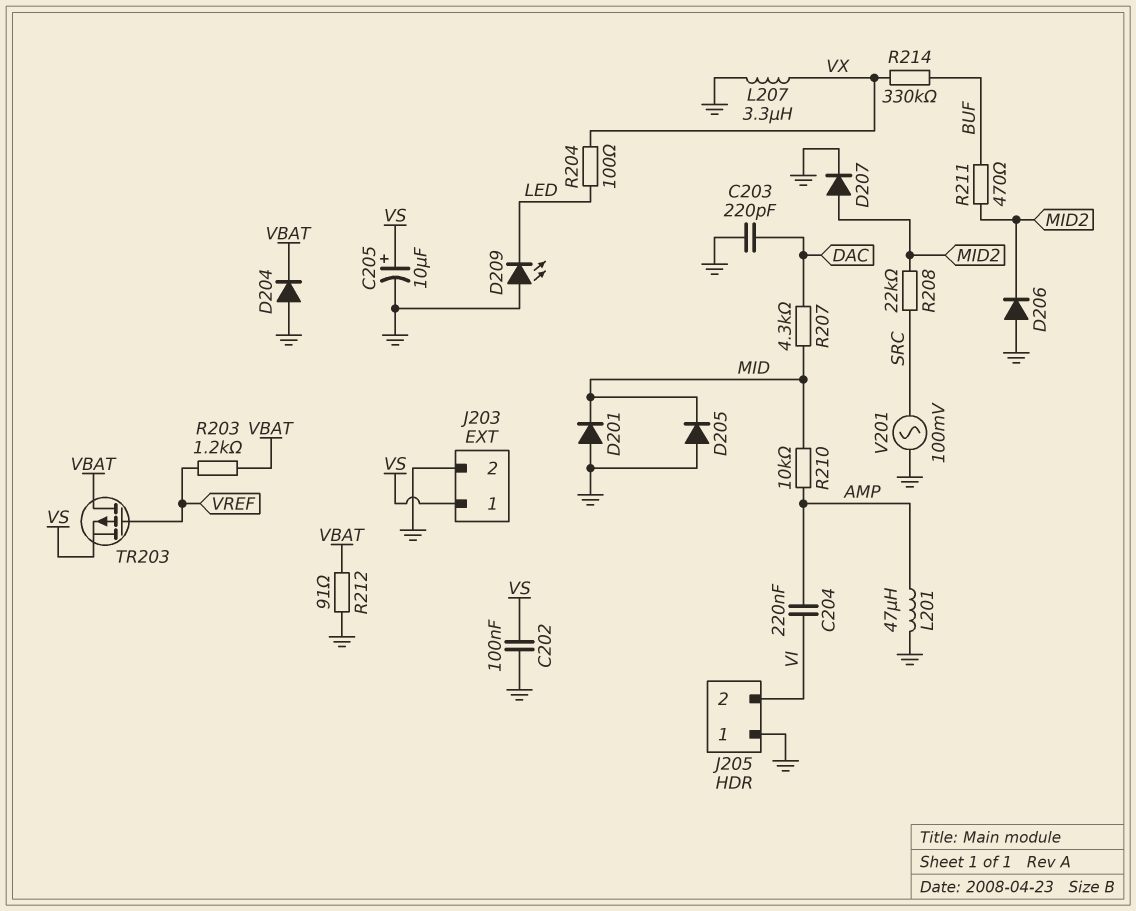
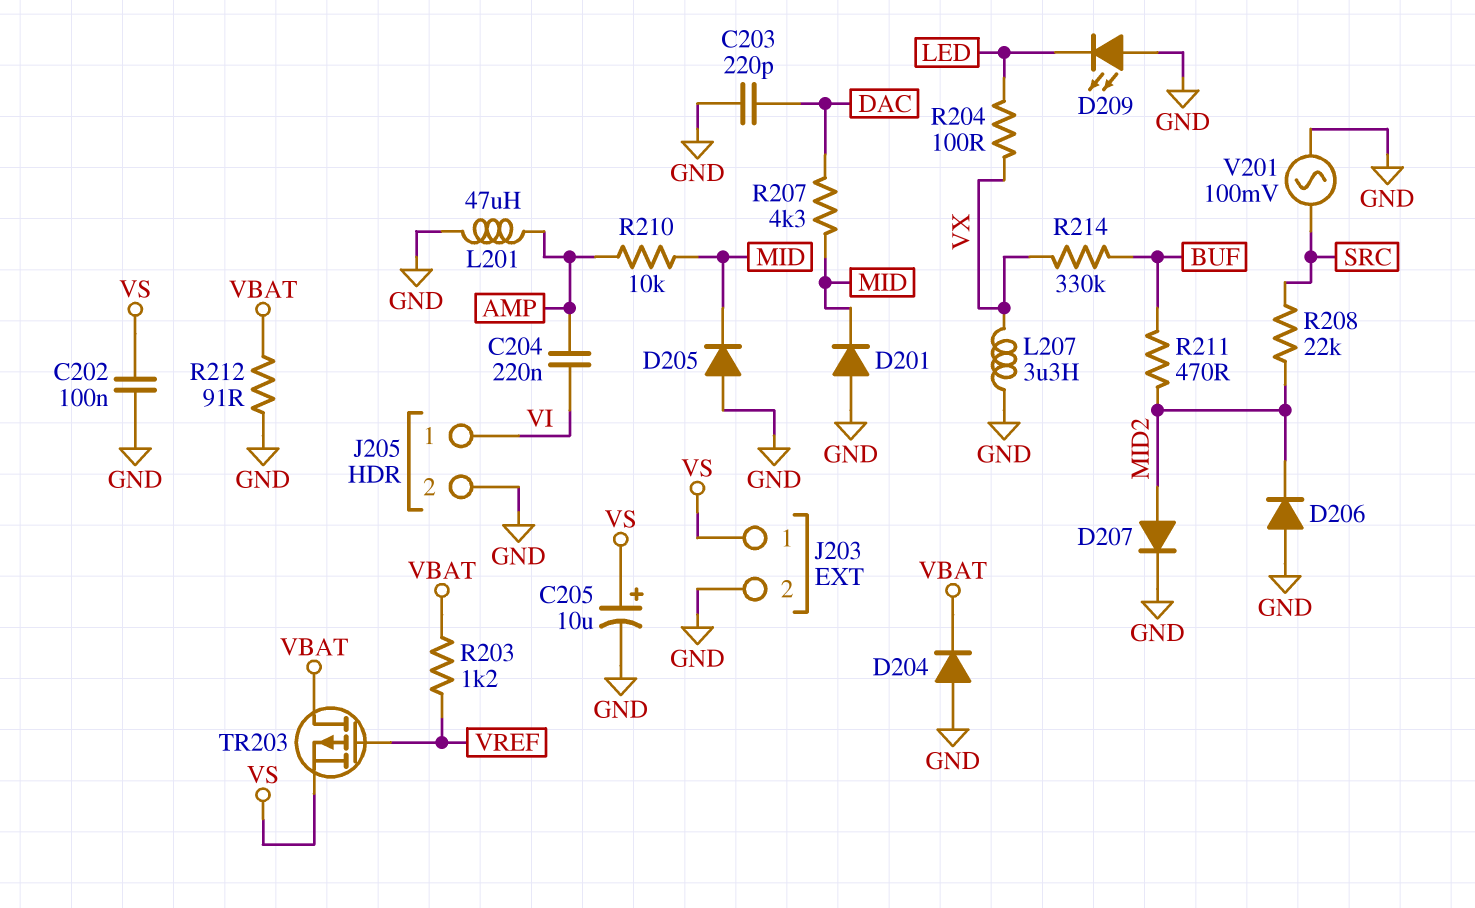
J205 pin 1: GND -> VI
J205 pin 2: VI -> GND

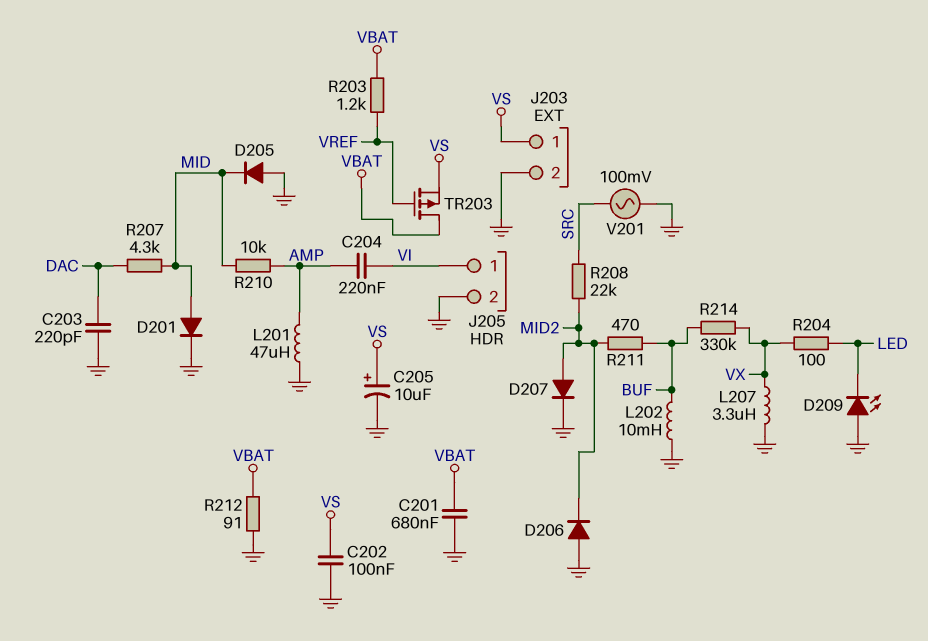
C201: none -> 680nF (GND, VBAT)
D201: diode (A GND, K MID) -> diode (A MID, K GND)
D204: diode (A GND, K VBAT) -> none
L202: none -> 10mH (BUF, GND)

